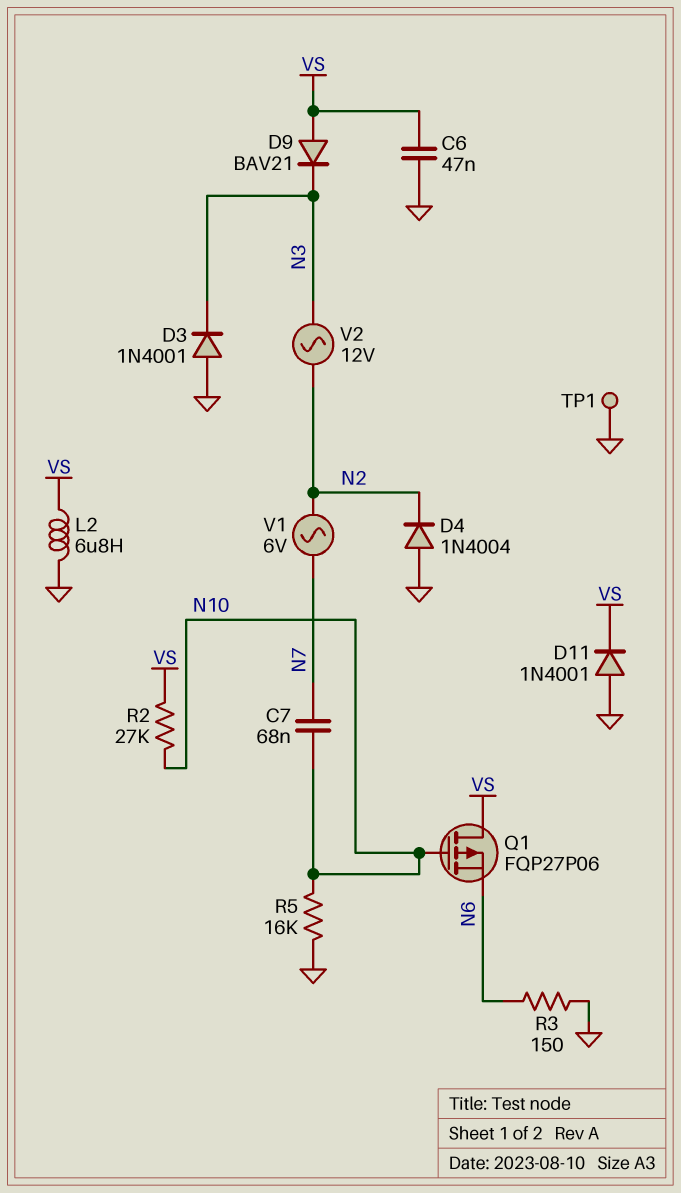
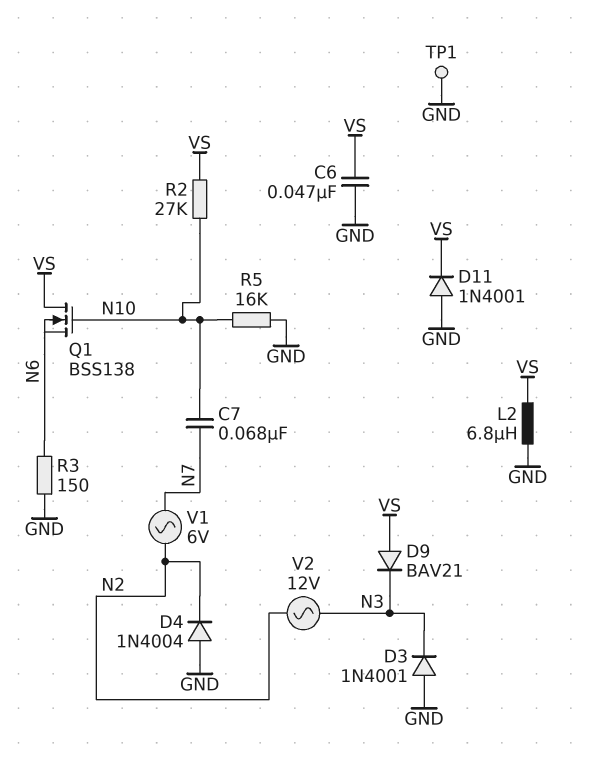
Q1: PMOS FQP27P06 (G N10, D VS, S N6) -> NMOS BSS138 (G N10, D VS, S N6)

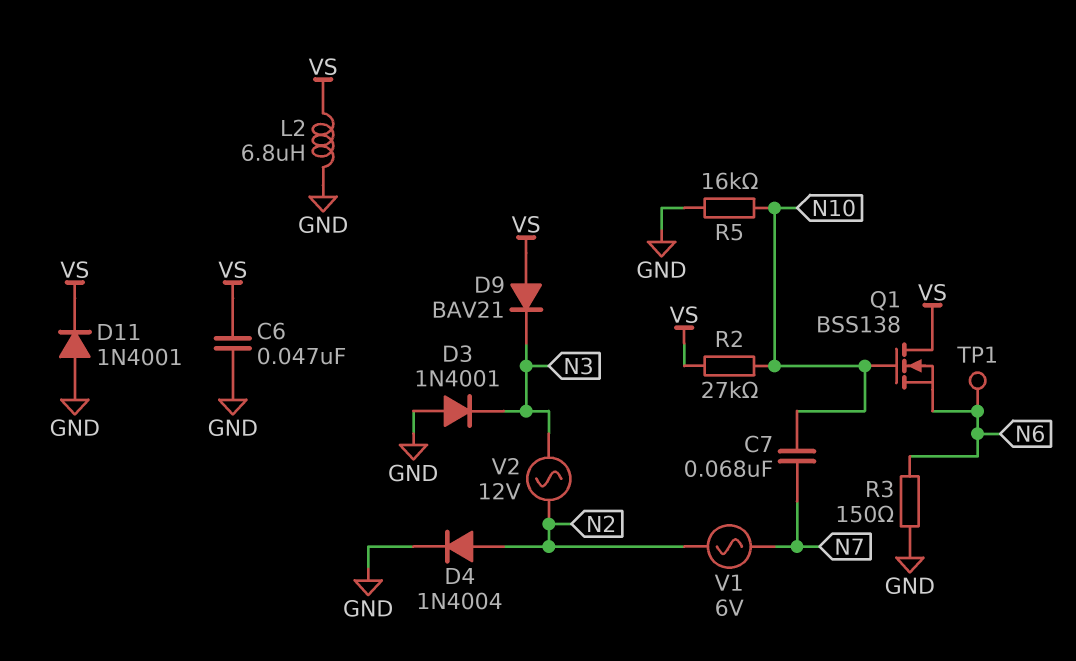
D4: diode 1N4004 (A GND, K N2) -> diode 1N4004 (A N2, K GND)
TP1: test point (GND) -> test point (N6)

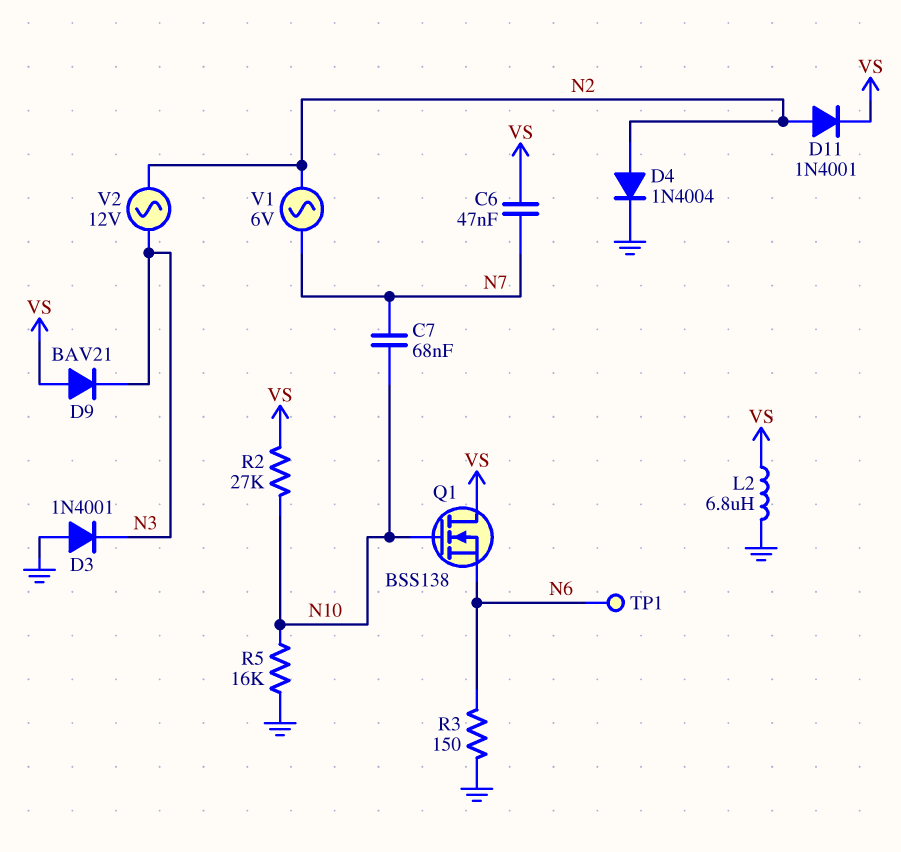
C6: 47nF (GND, VS) -> 47nF (N7, VS)
D11: diode 1N4001 (A GND, K VS) -> diode 1N4001 (A N2, K VS)

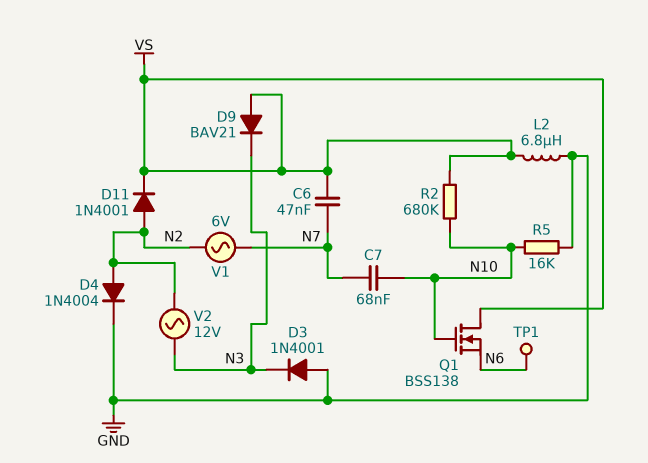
R2: 27k (N10, VS) -> 680k (N10, VS)
R3: 150 (GND, N6) -> none

